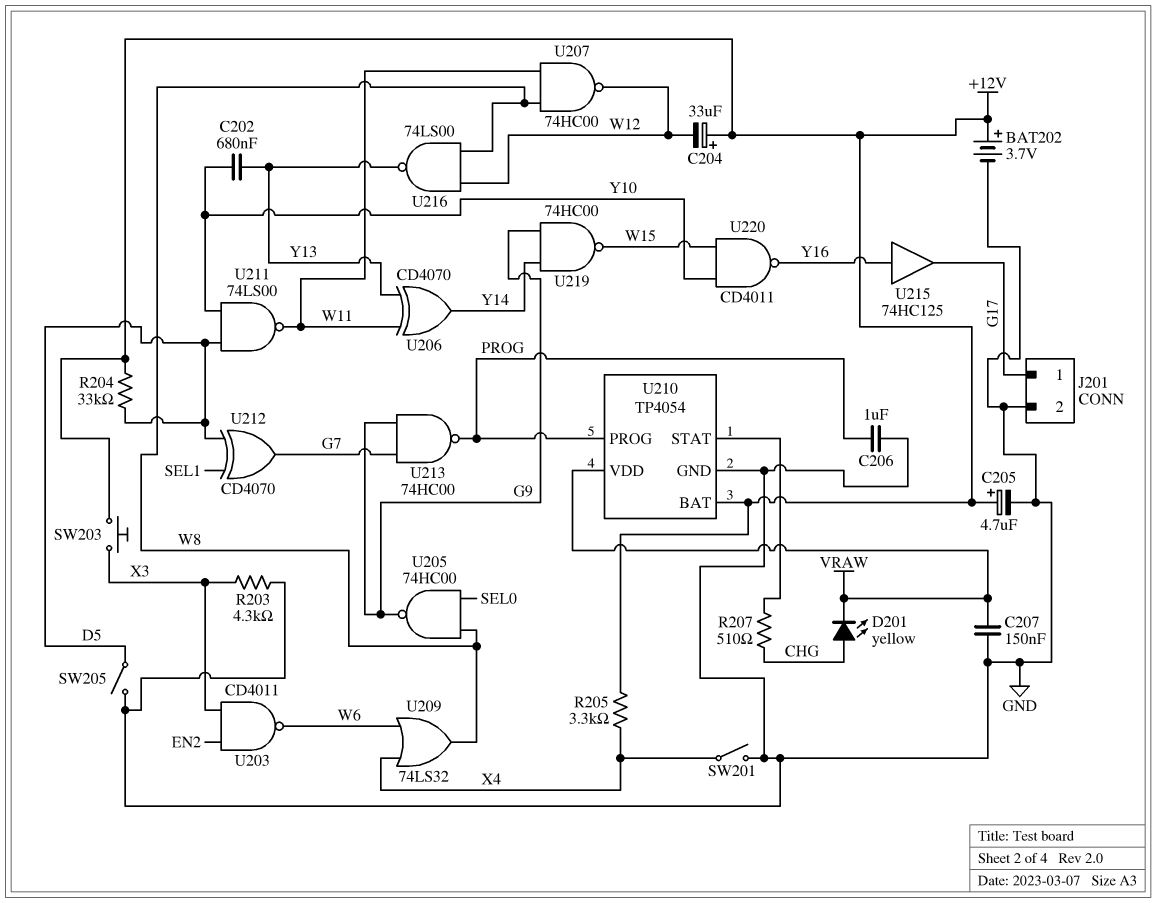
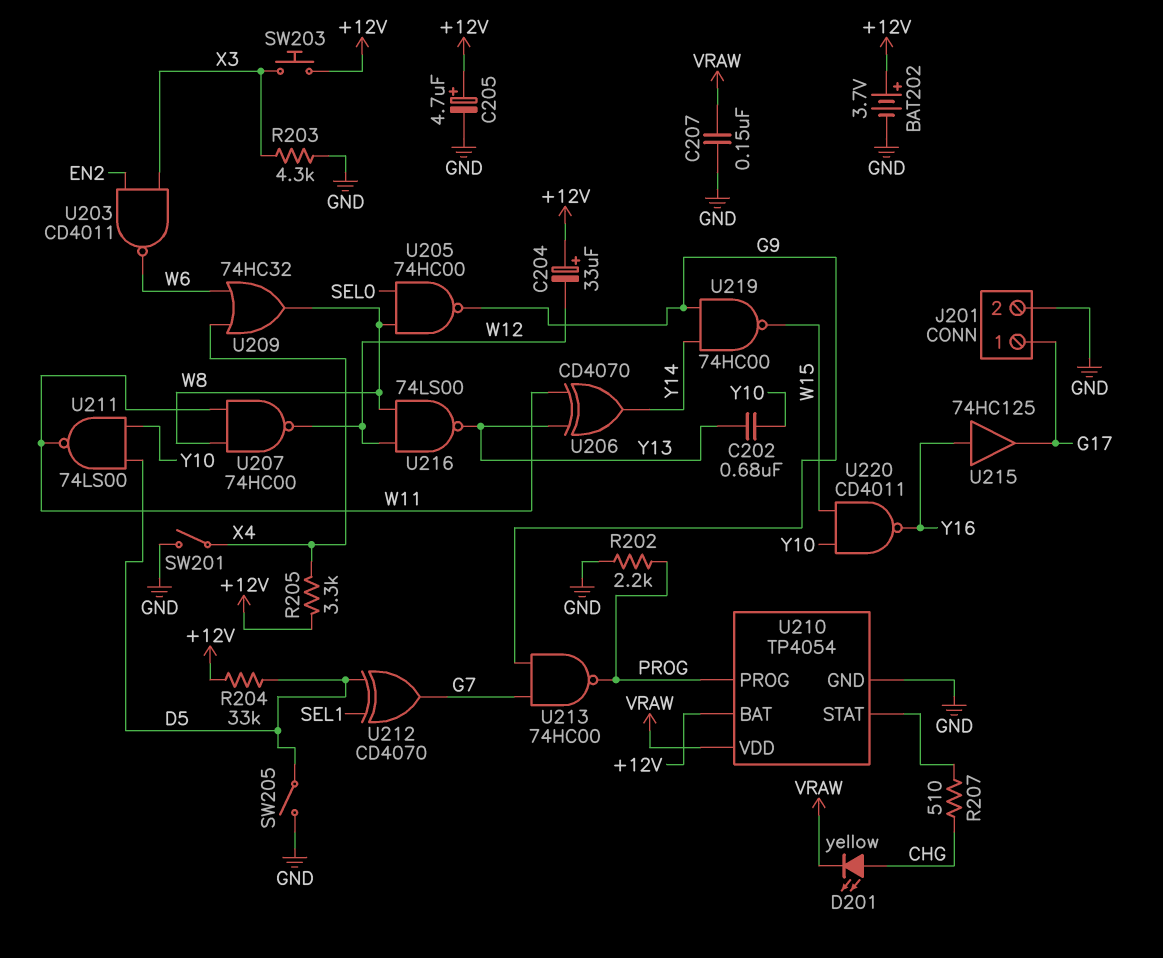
C206: 1uF (GND, PROG) -> none
R202: none -> 2.2k (GND, PROG)
U209: OR 74LS32 (in W6, in X4, out W8) -> OR 74HC32 (in W6, in X4, out W8)

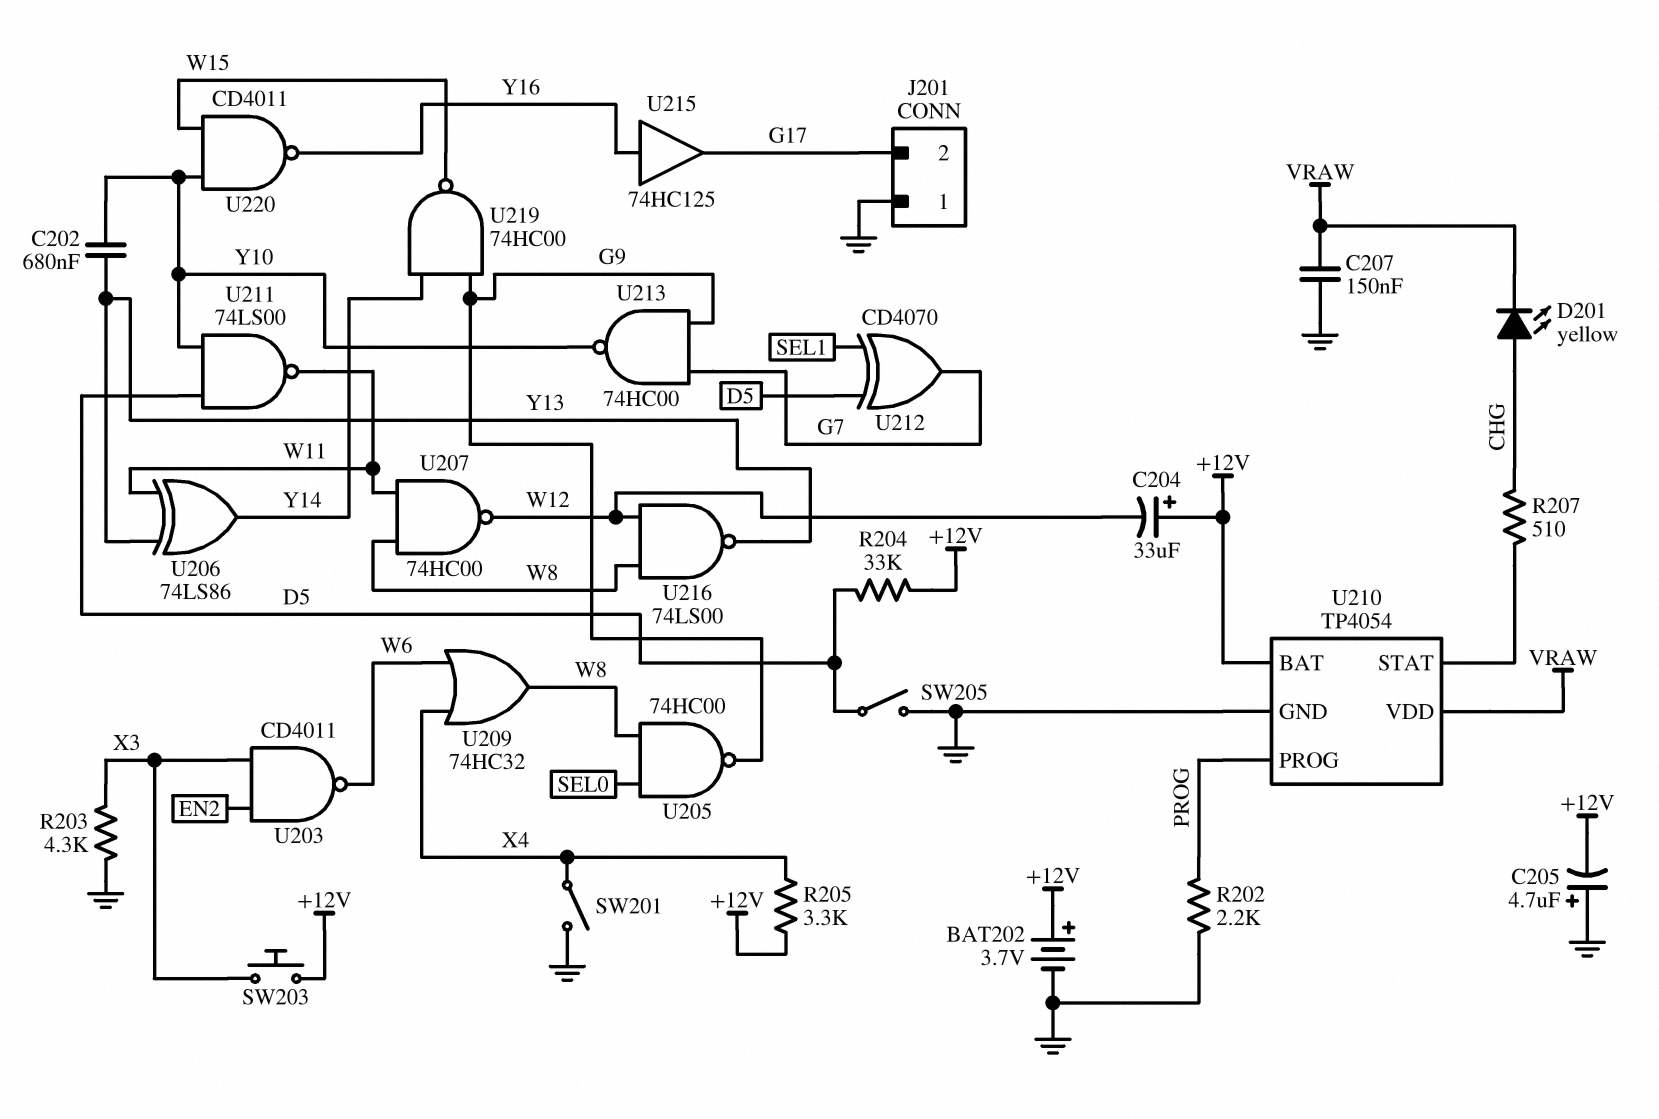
C205: 4.7uF (plus +12V, minus GND) -> 4.7uF (plus GND, minus +12V)
J201 pin 1: G17 -> GND
J201 pin 2: GND -> G17
U206: XOR CD4070 (in W11, in Y13, out Y14) -> XOR 74LS86 (in W11, in Y13, out Y14)
U213: NAND 74HC00 (in G7, in G9, out PROG) -> NAND 74HC00 (in G7, in G9, out Y10)

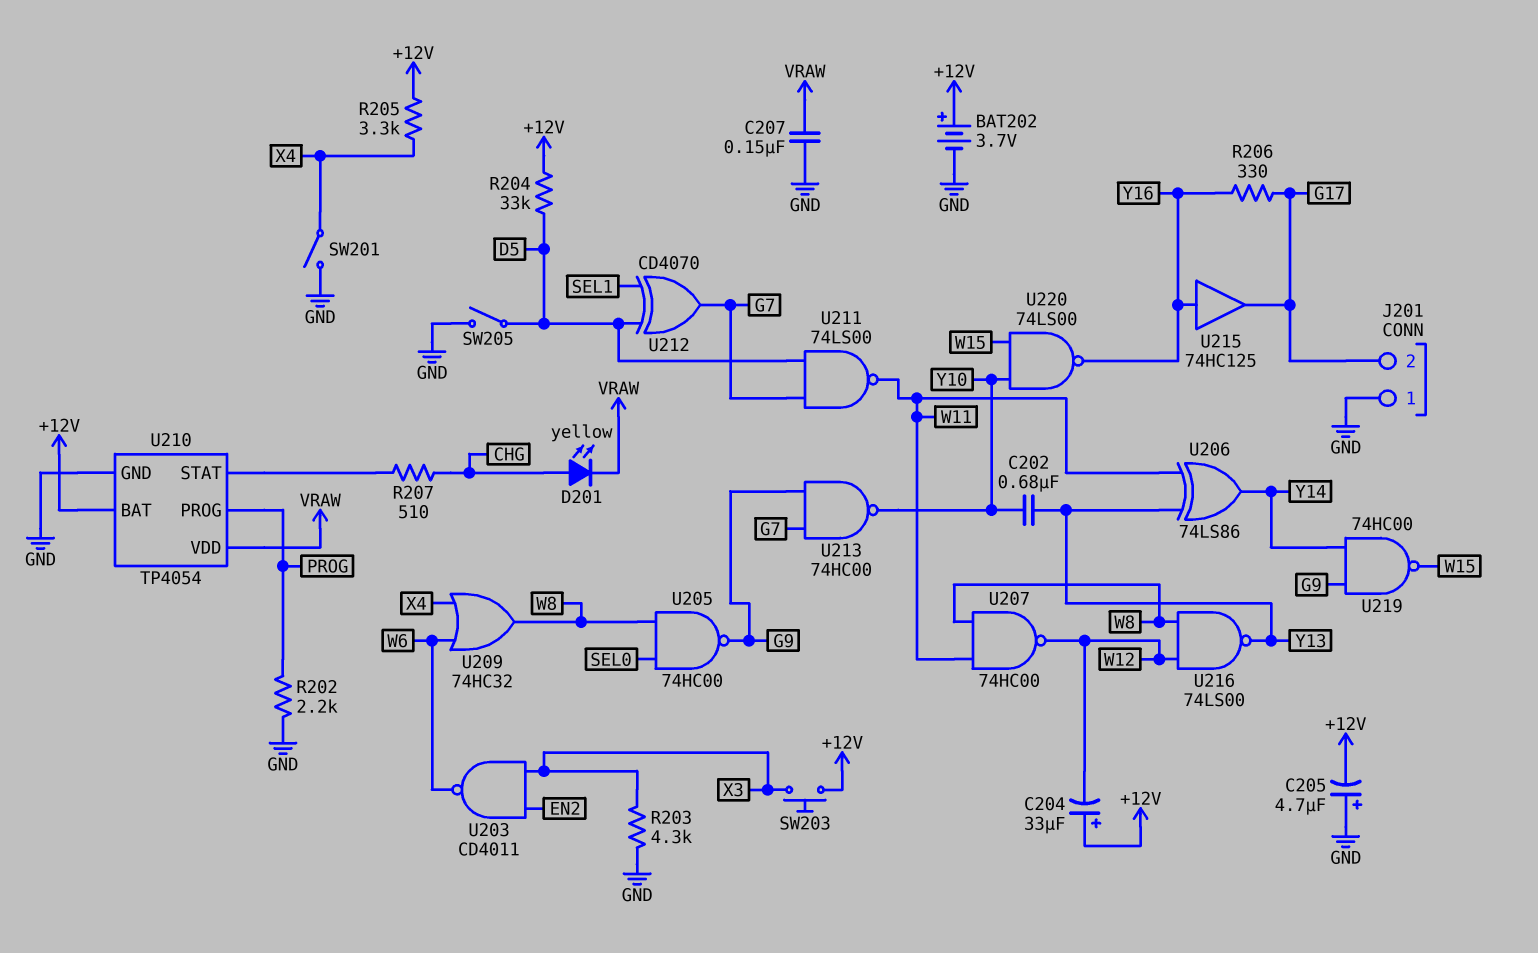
R206: none -> 330 (G17, Y16)
U211: NAND 74LS00 (in D5, in Y10, out W11) -> NAND 74LS00 (in D5, in G7, out W11)
U220: NAND CD4011 (in W15, in Y10, out Y16) -> NAND 74LS00 (in W15, in Y10, out Y16)

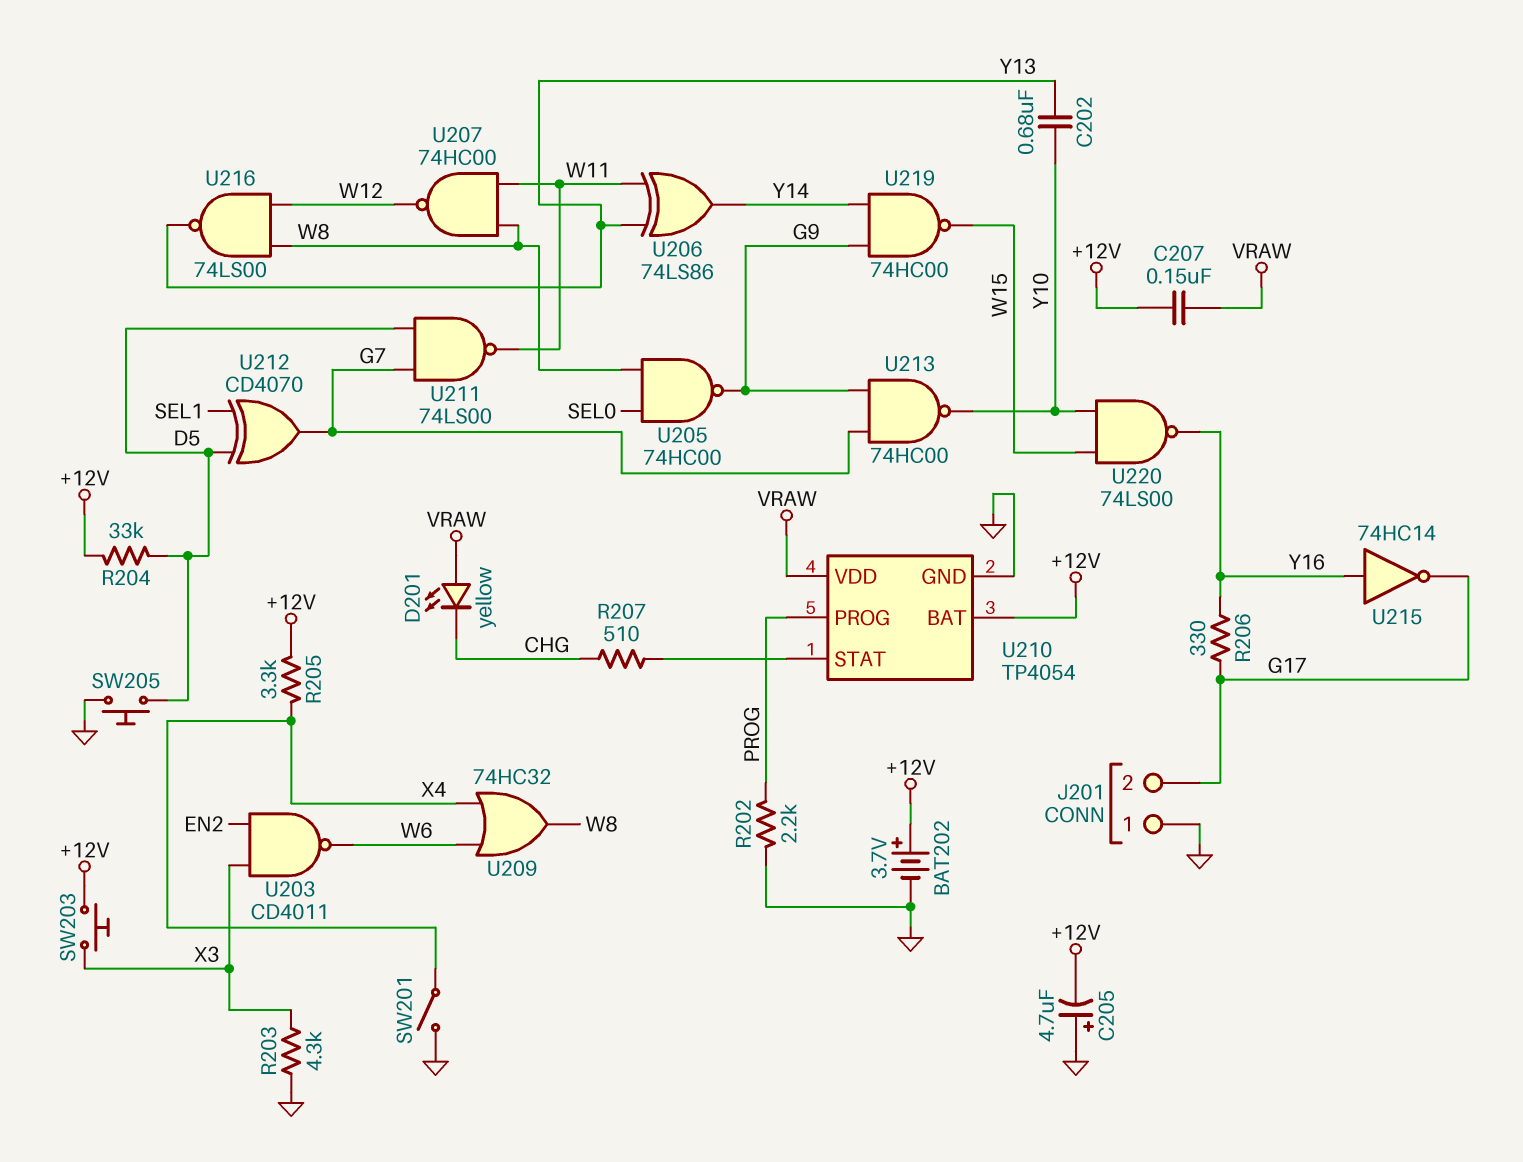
C204: 33uF (plus +12V, minus W12) -> none
C207: 150nF (GND, VRAW) -> 150nF (+12V, VRAW)
D201: LED yellow (A CHG, K VRAW) -> LED yellow (A VRAW, K CHG)
SW205: switch (D5, GND) -> button (D5, GND)
U215: buffer 74HC125 (in Y16, out G17) -> NOT 74HC14 (in Y16, out G17)

